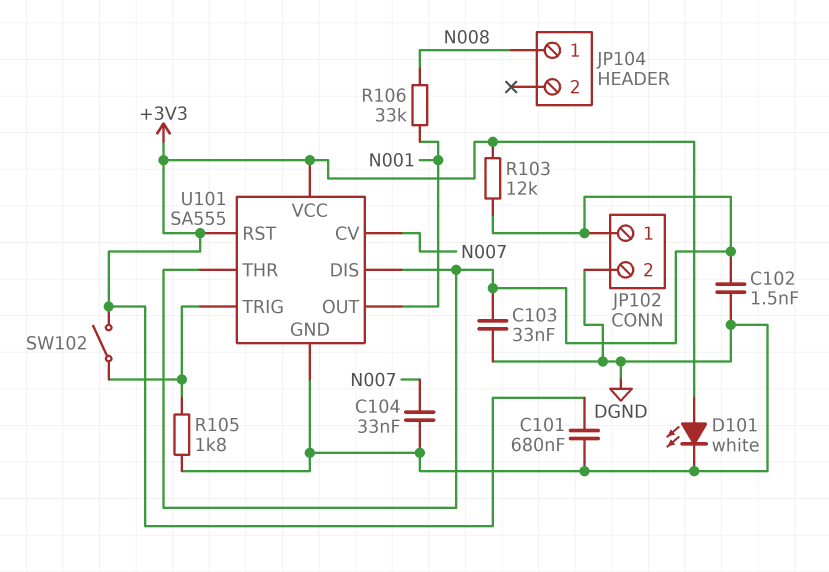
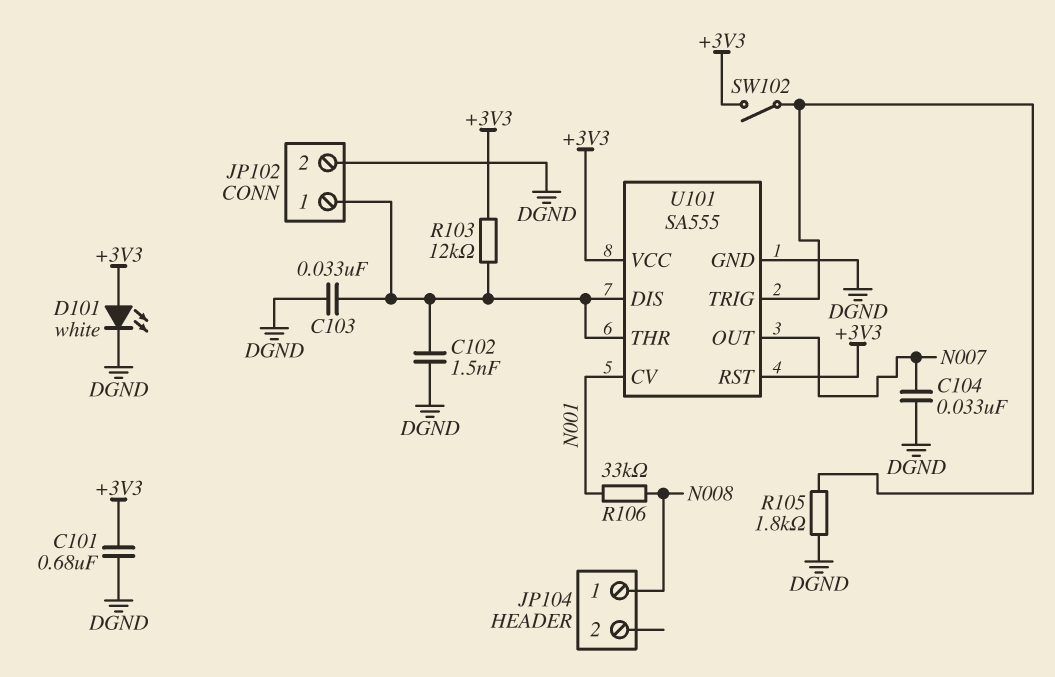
U101 pin CV: N007 -> N001
U101 pin OUT: N001 -> N007

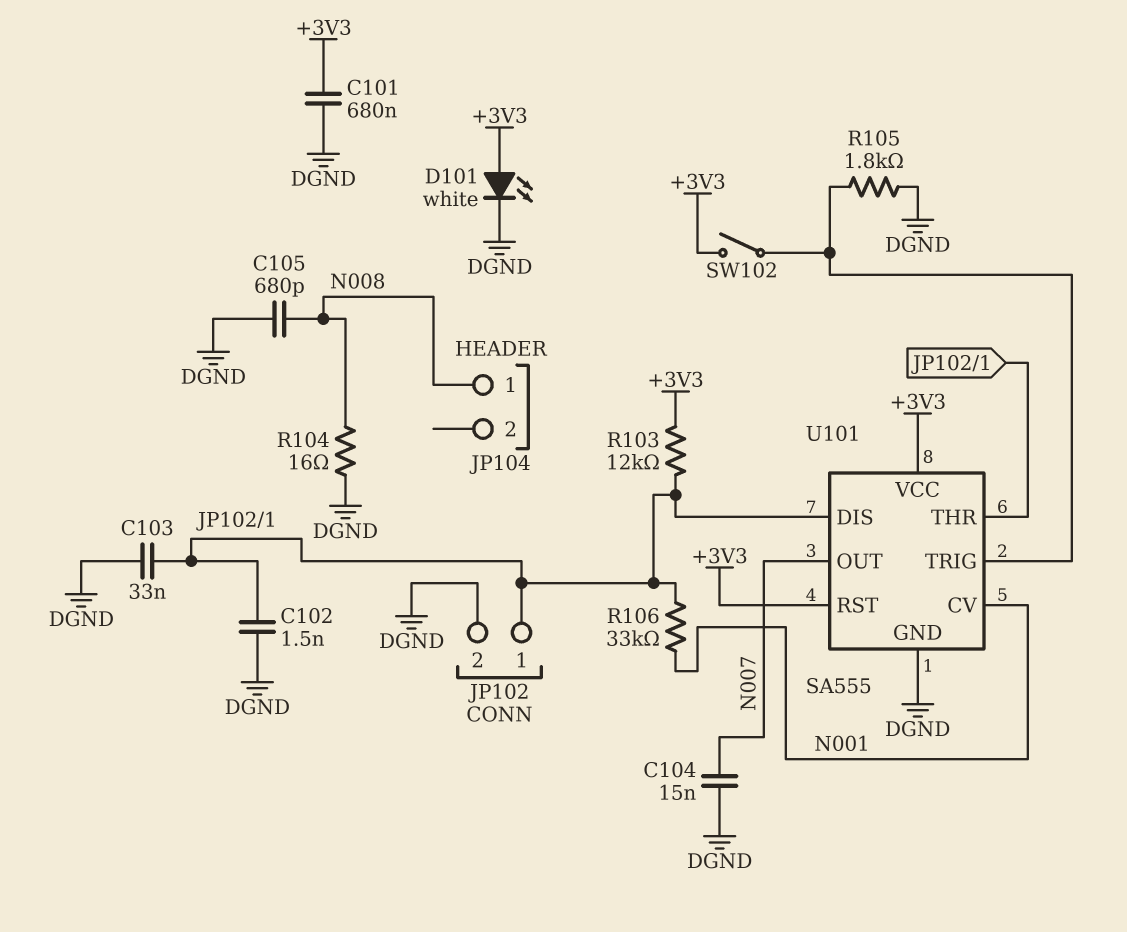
C104: 33nF (DGND, N007) -> 15nF (DGND, N007)
C105: none -> 680pF (DGND, N008)
R104: none -> 16 (DGND, N008)
R106: 33k (N001, N008) -> 33k (JP102/1, N001)

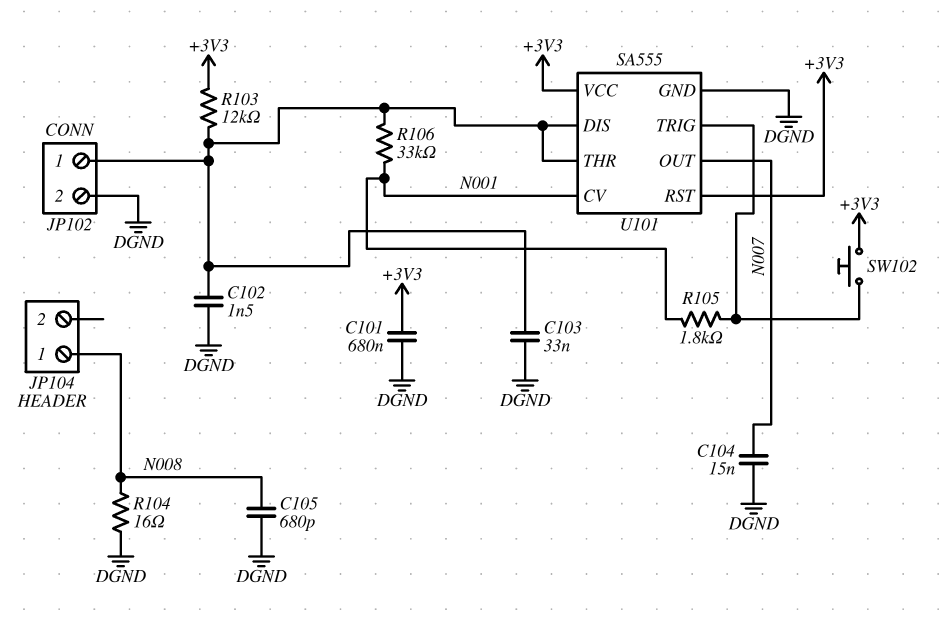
D101: LED white (A +3V3, K DGND) -> none
R105: 1.8k (DGND, U101/TRIG) -> 1.8k (N001, U101/TRIG)
SW102: switch (+3V3, U101/TRIG) -> button (+3V3, U101/TRIG)

